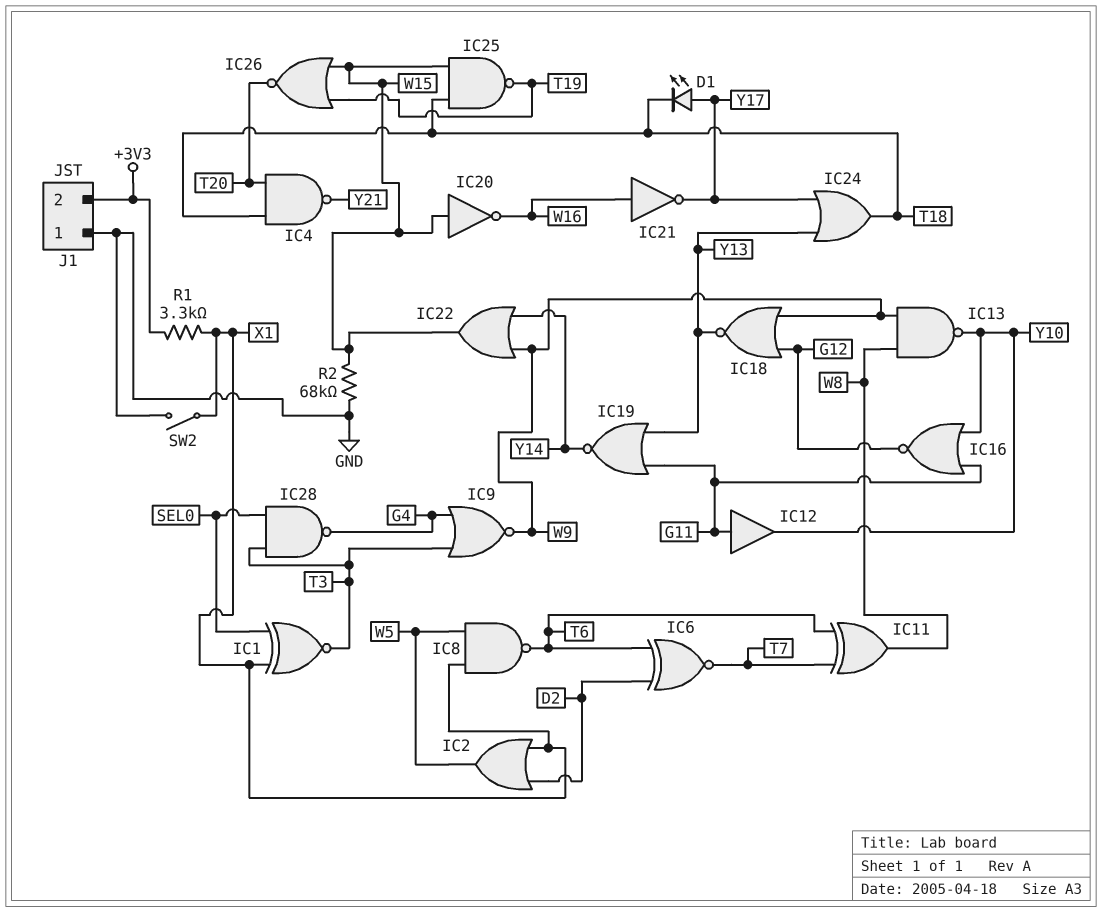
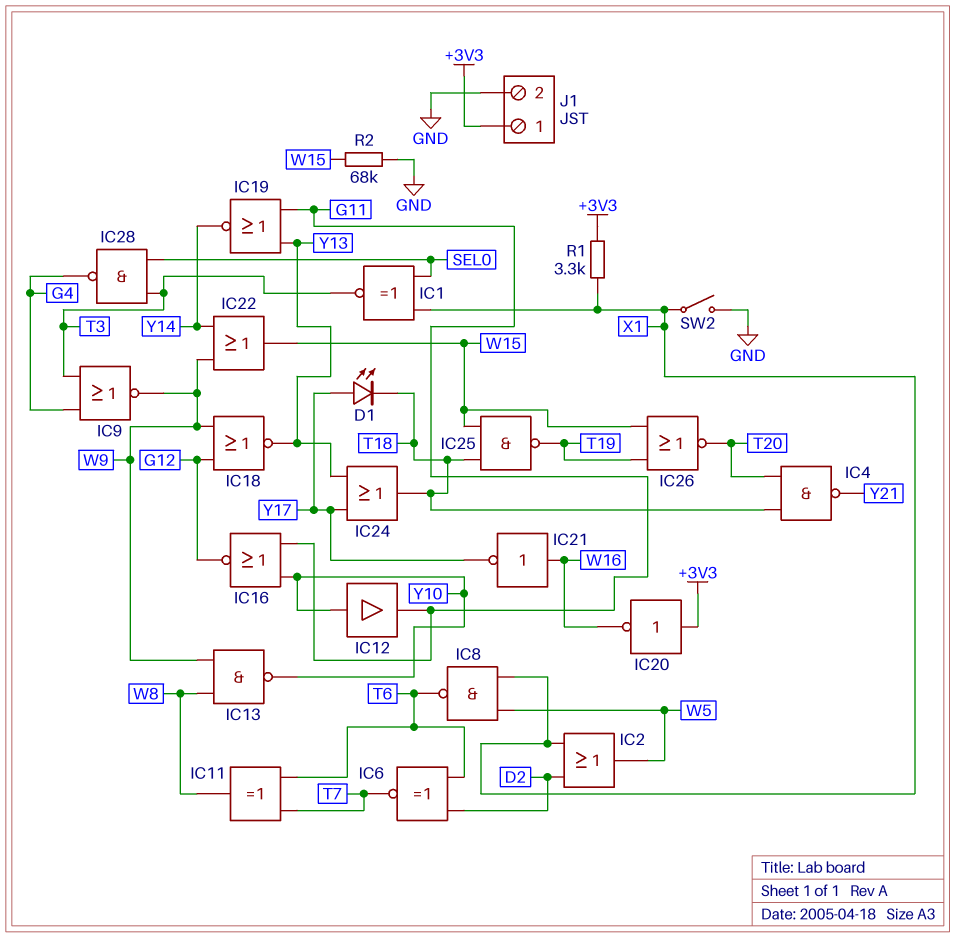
IC12: buffer (in G11, out Y10) -> buffer (in Y10, out G11)
IC20: NOT (in W15, out W16) -> NOT (in +3V3, out W16)
J1 pin 1: GND -> +3V3
J1 pin 2: +3V3 -> GND

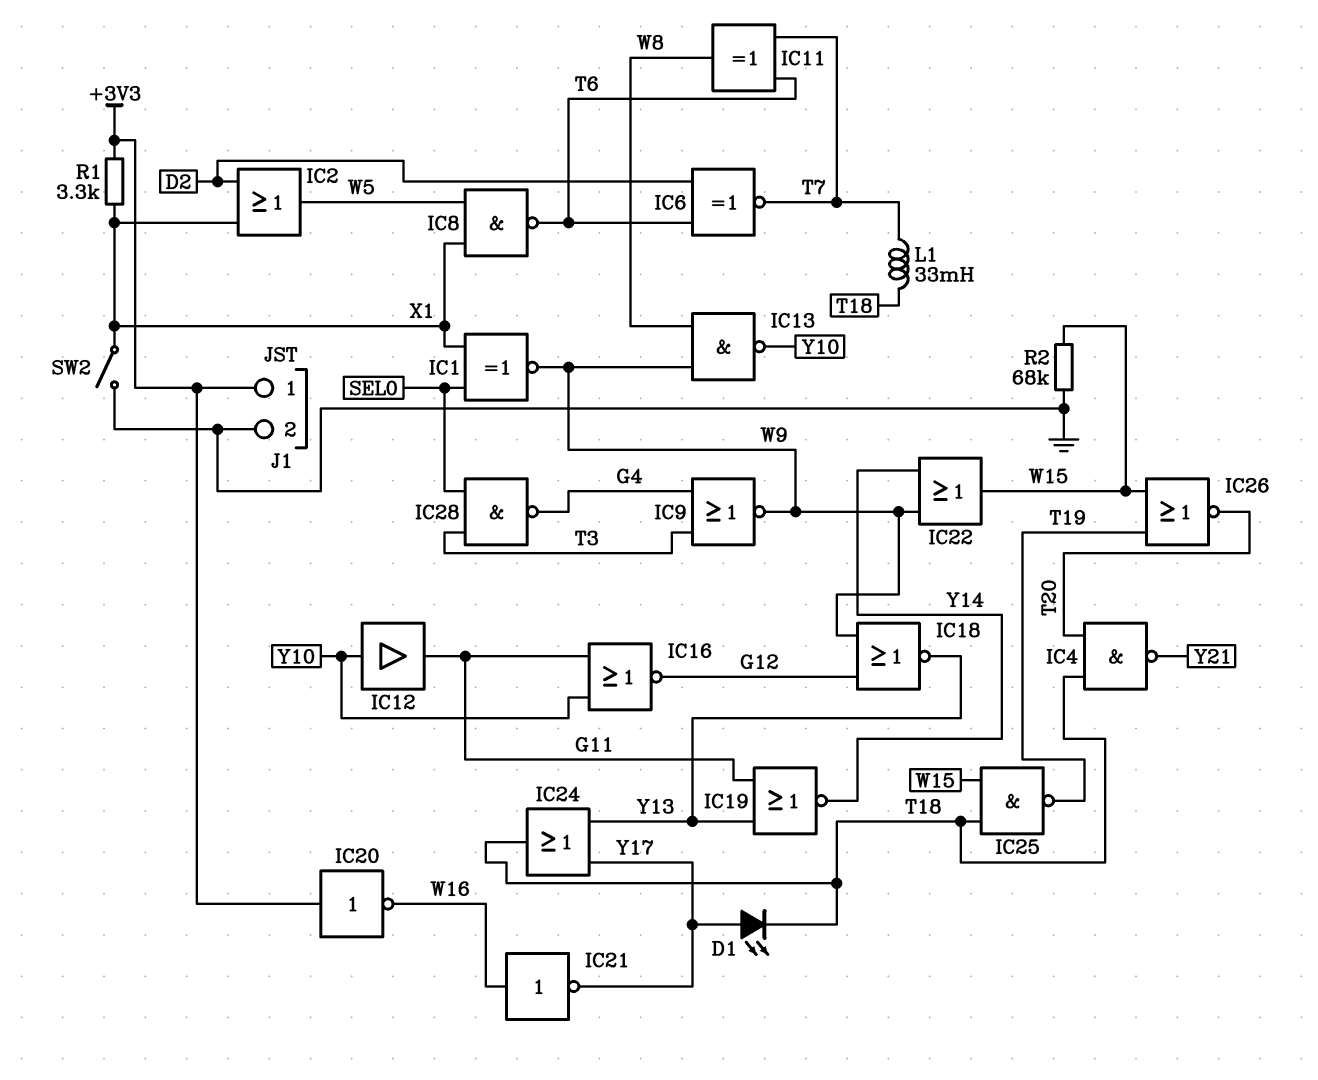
IC1: XNOR (in SEL0, in X1, out T3) -> XNOR (in SEL0, in X1, out W9)
L1: none -> 33mH (T7, T18)

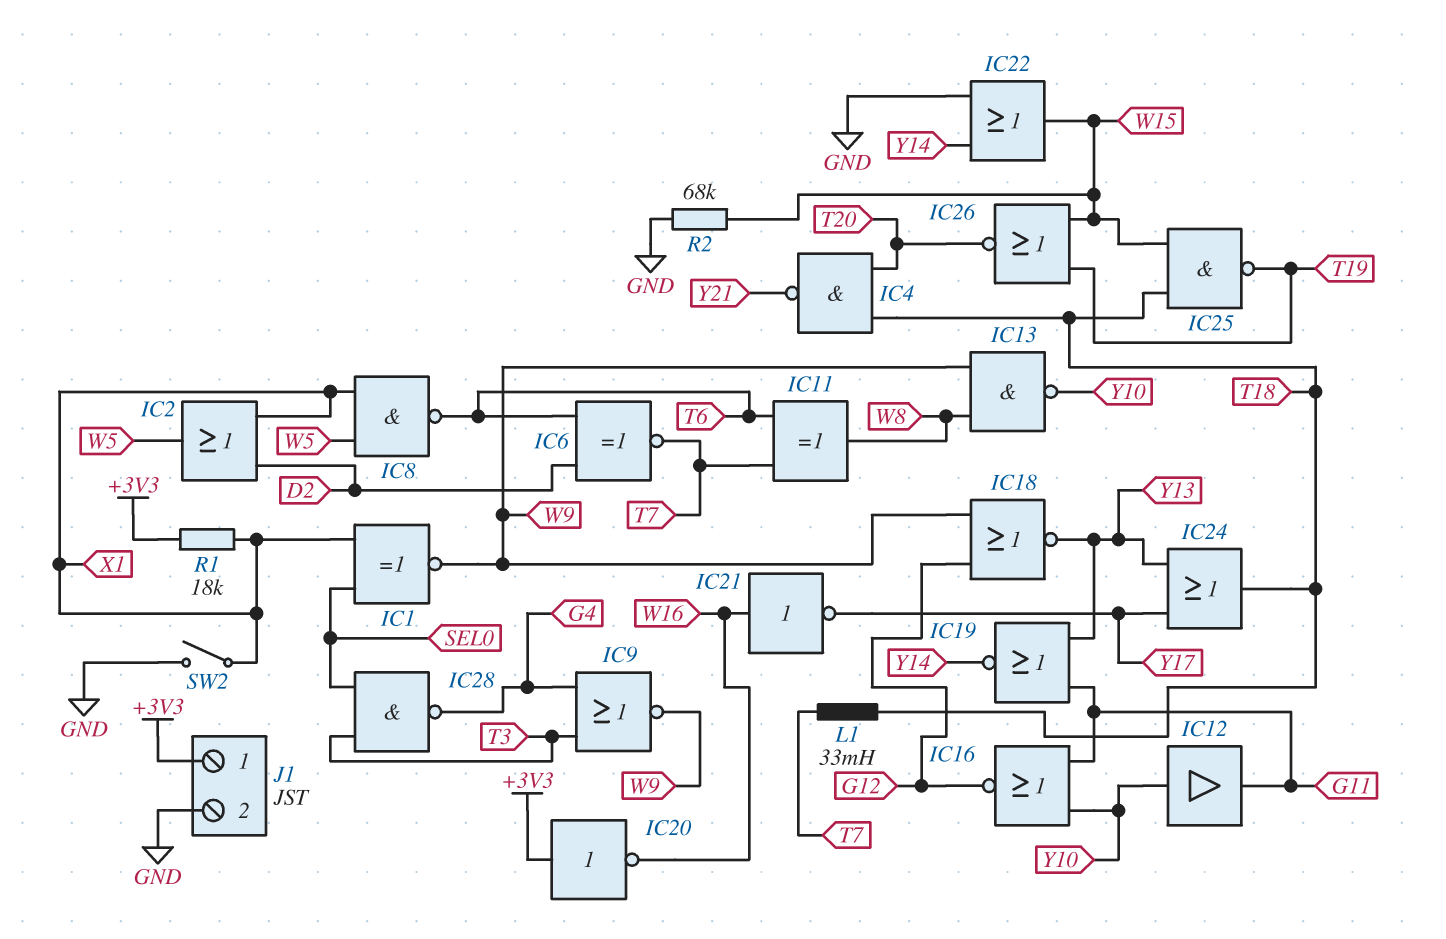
D1: LED (A Y17, K T18) -> none
IC22: OR (in W9, in Y14, out W15) -> OR (in GND, in Y14, out W15)
R1: 3.3k (+3V3, X1) -> 18k (+3V3, X1)

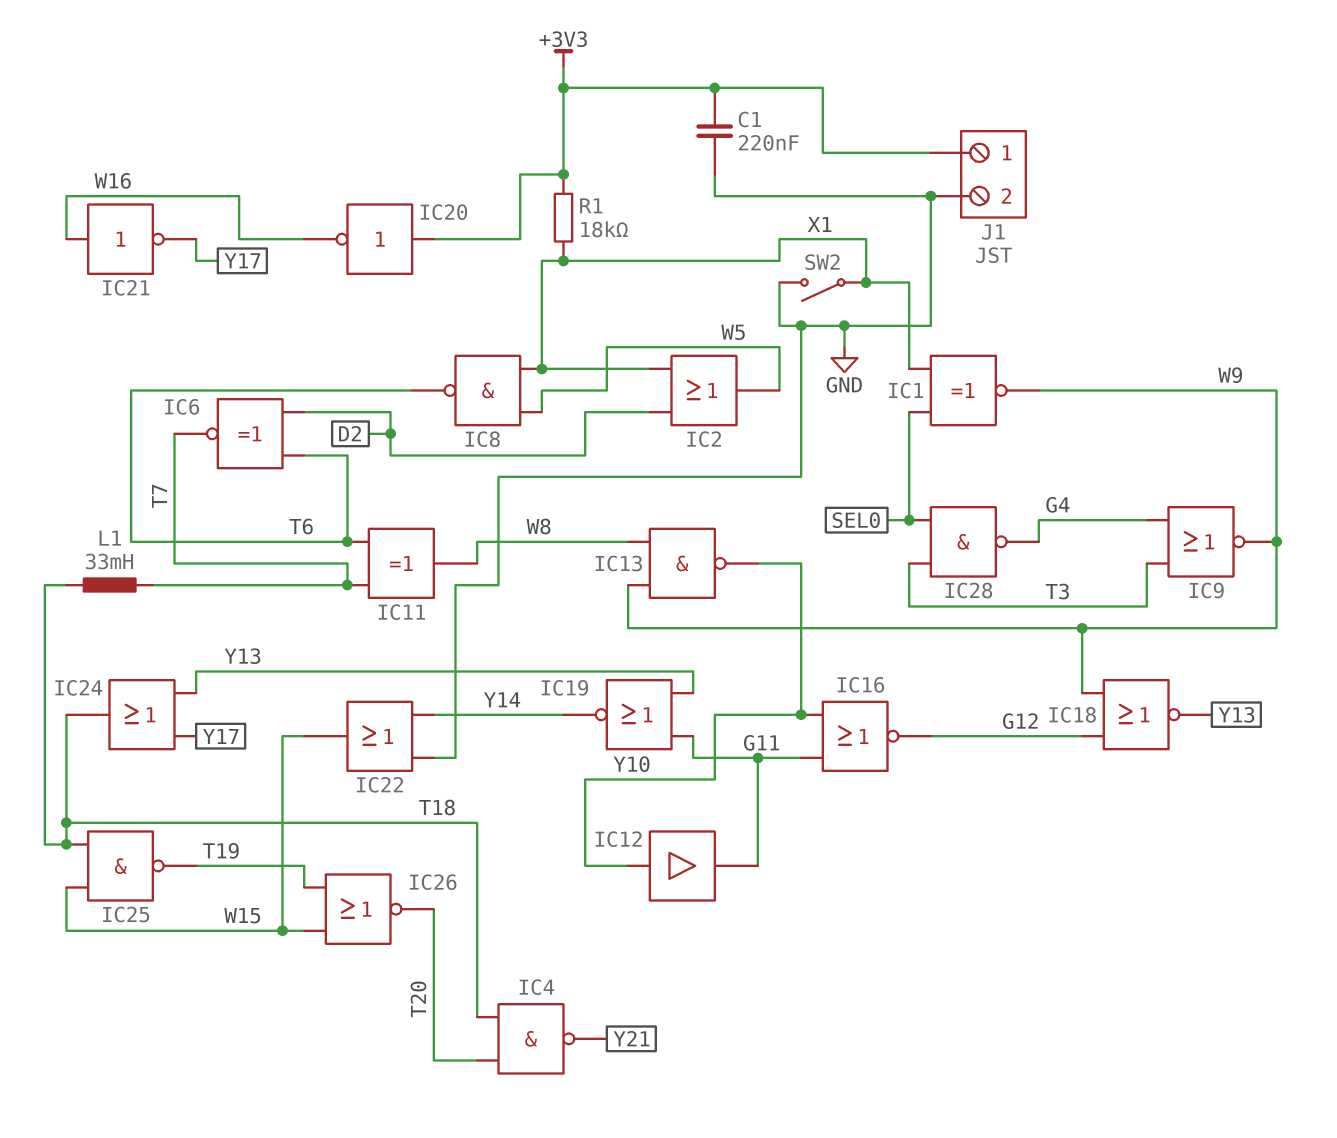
C1: none -> 220nF (+3V3, GND)
R2: 68k (GND, W15) -> none

